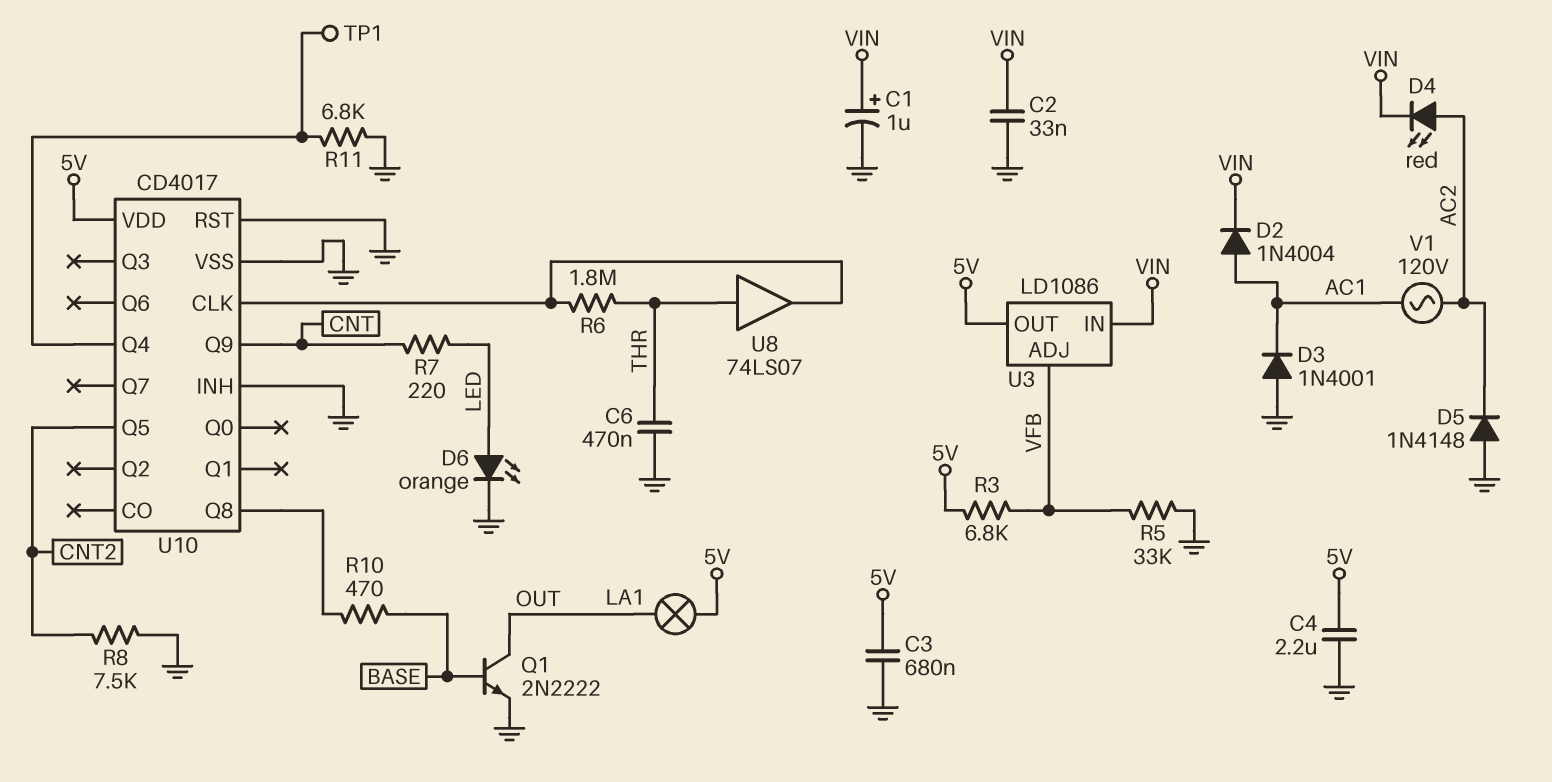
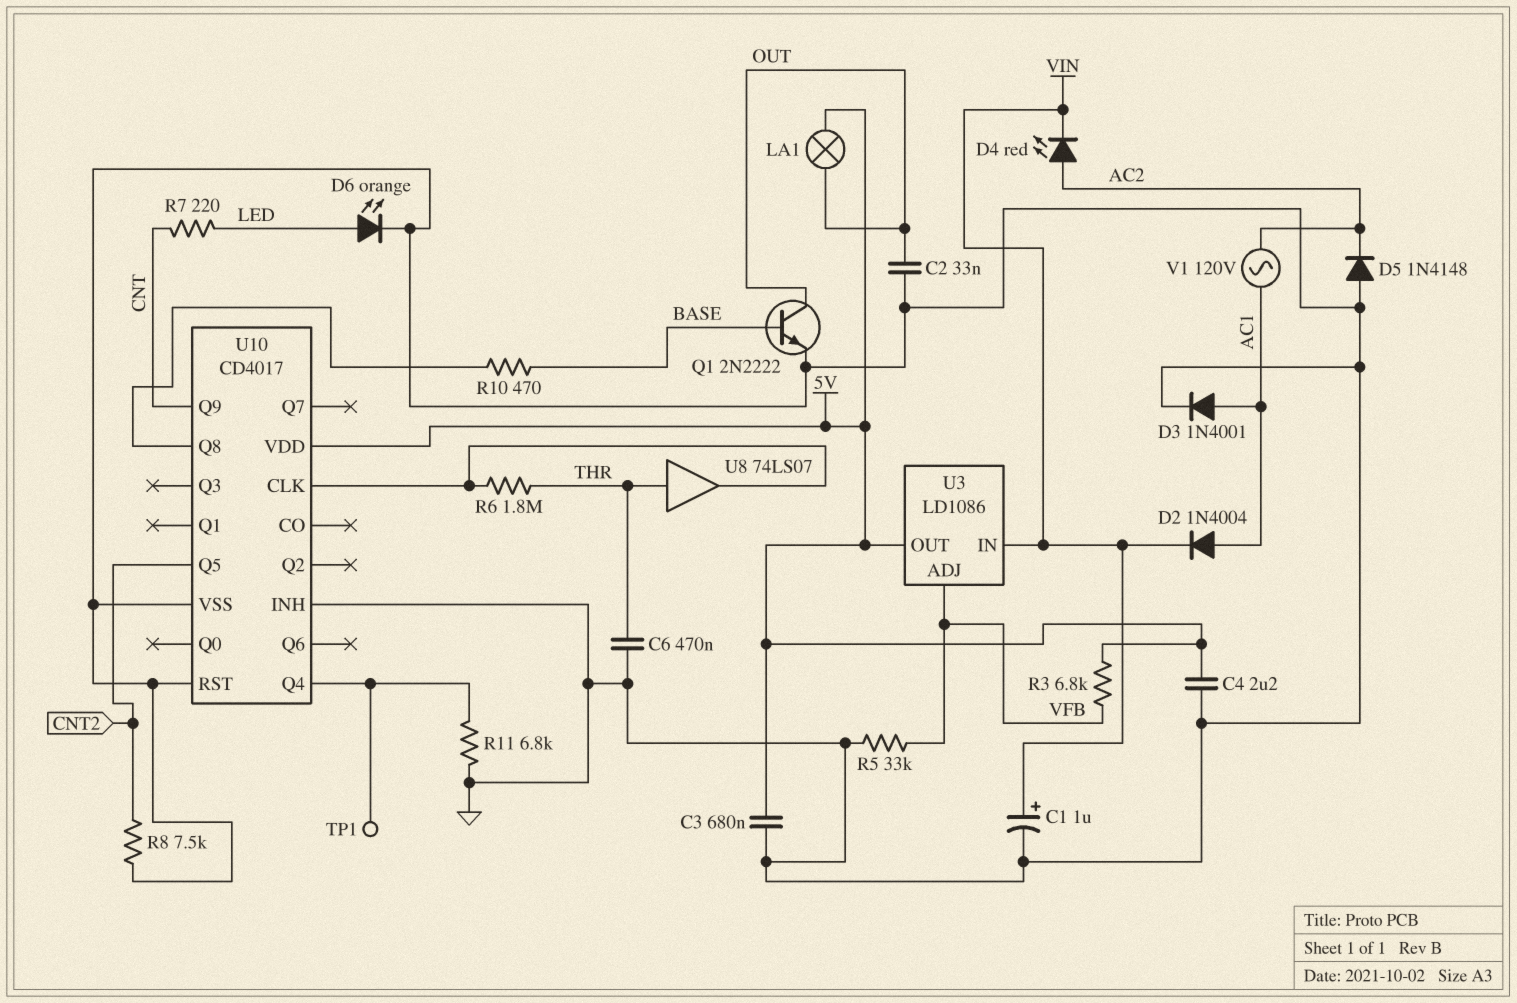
C2: 33nF (GND, VIN) -> 33nF (GND, OUT)
D3: diode 1N4001 (A GND, K AC1) -> diode 1N4001 (A AC1, K GND)

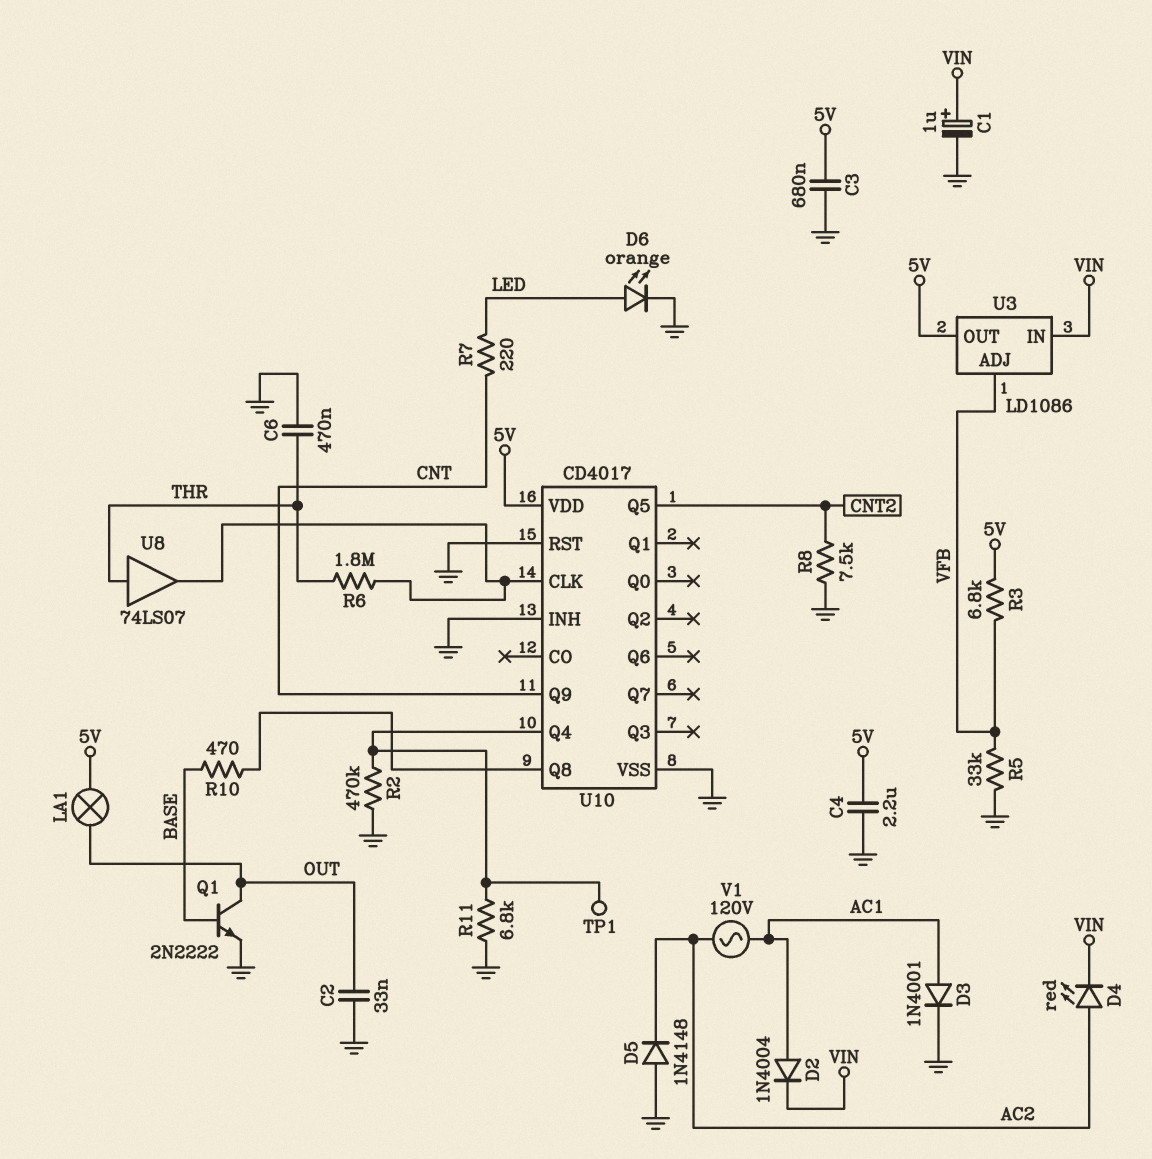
R2: none -> 470k (GND, U10/Q4)

